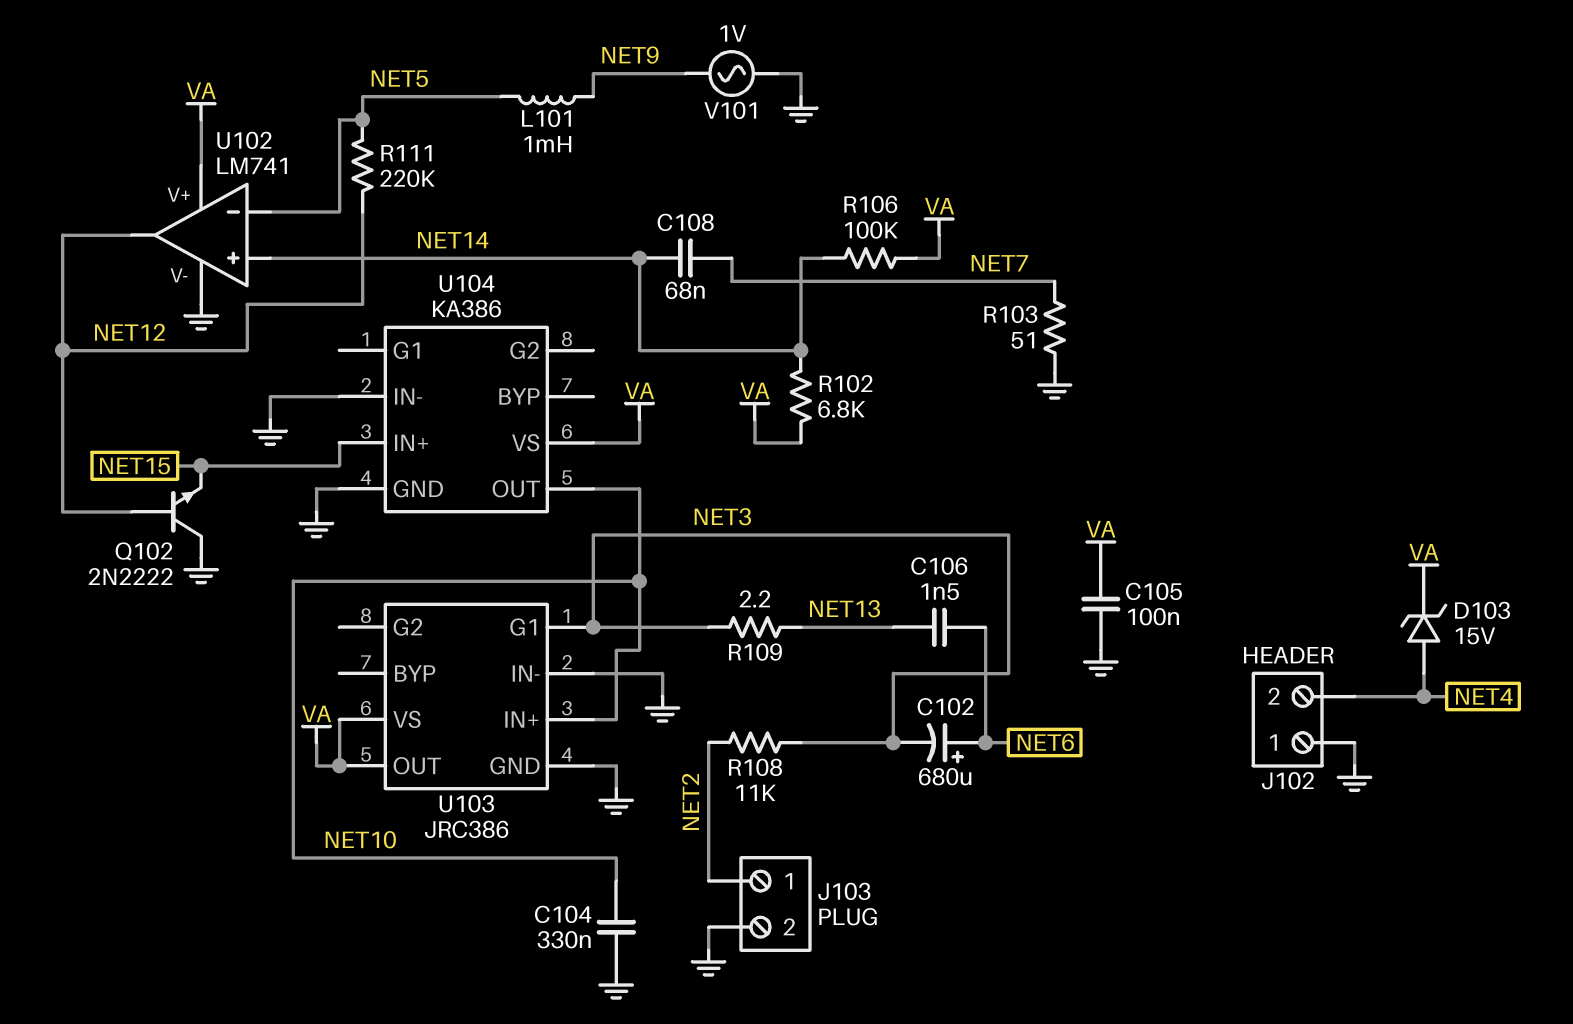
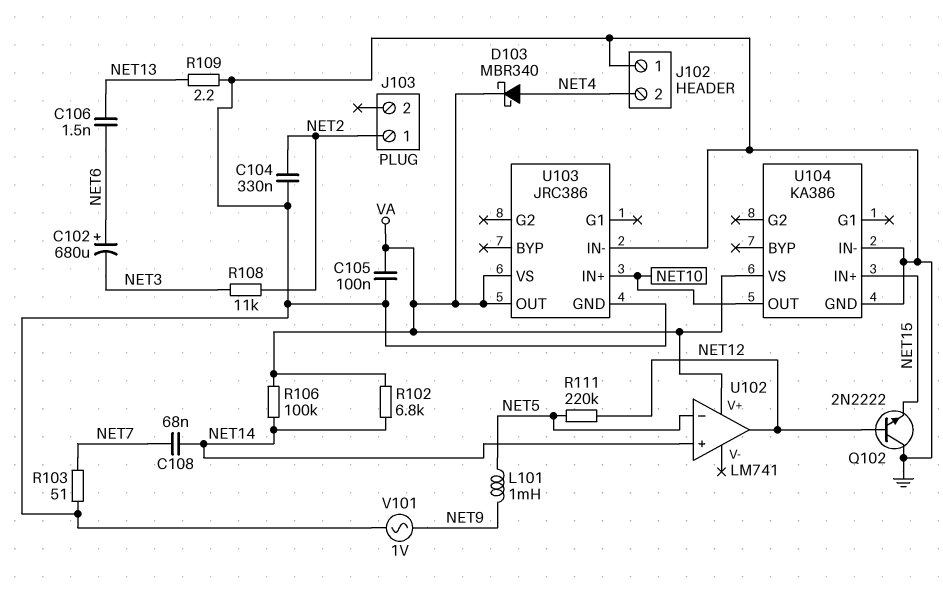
C104: 330nF (GND, NET10) -> 330nF (GND, NET2)
D103: zener 15V (A NET4, K VA) -> schottky MBR340 (A NET4, K VA)
J103 pin 2: GND -> none
R109: 2.2 (NET3, NET13) -> 2.2 (GND, NET13)
U102 pin V-: GND -> none
U103 pin G1: NET3 -> none

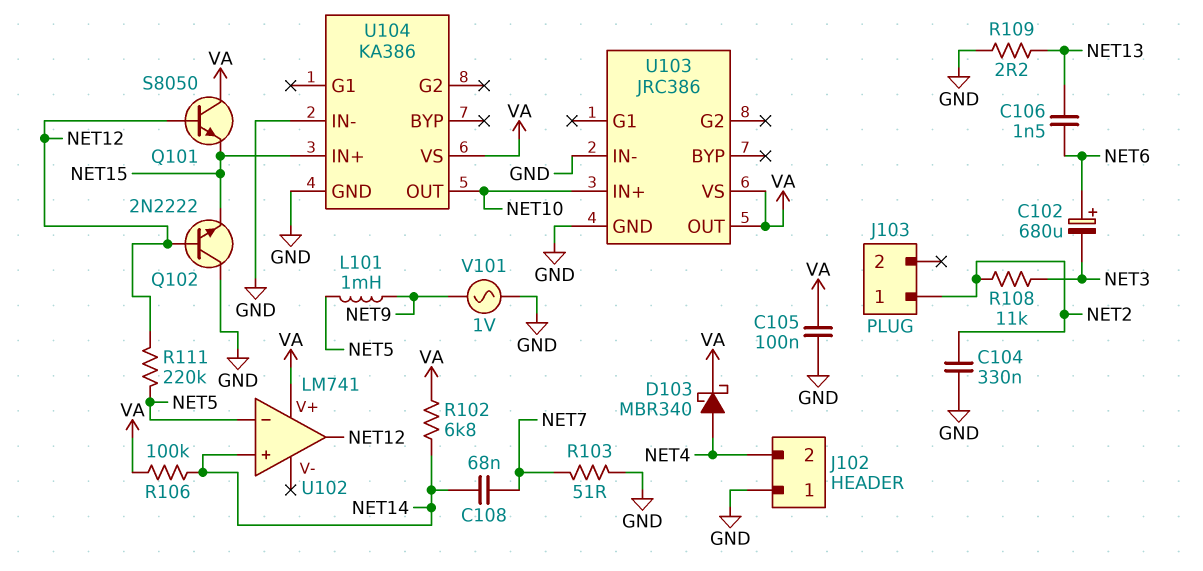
Q101: none -> NPN S8050 (B NET12, C VA, E NET15)

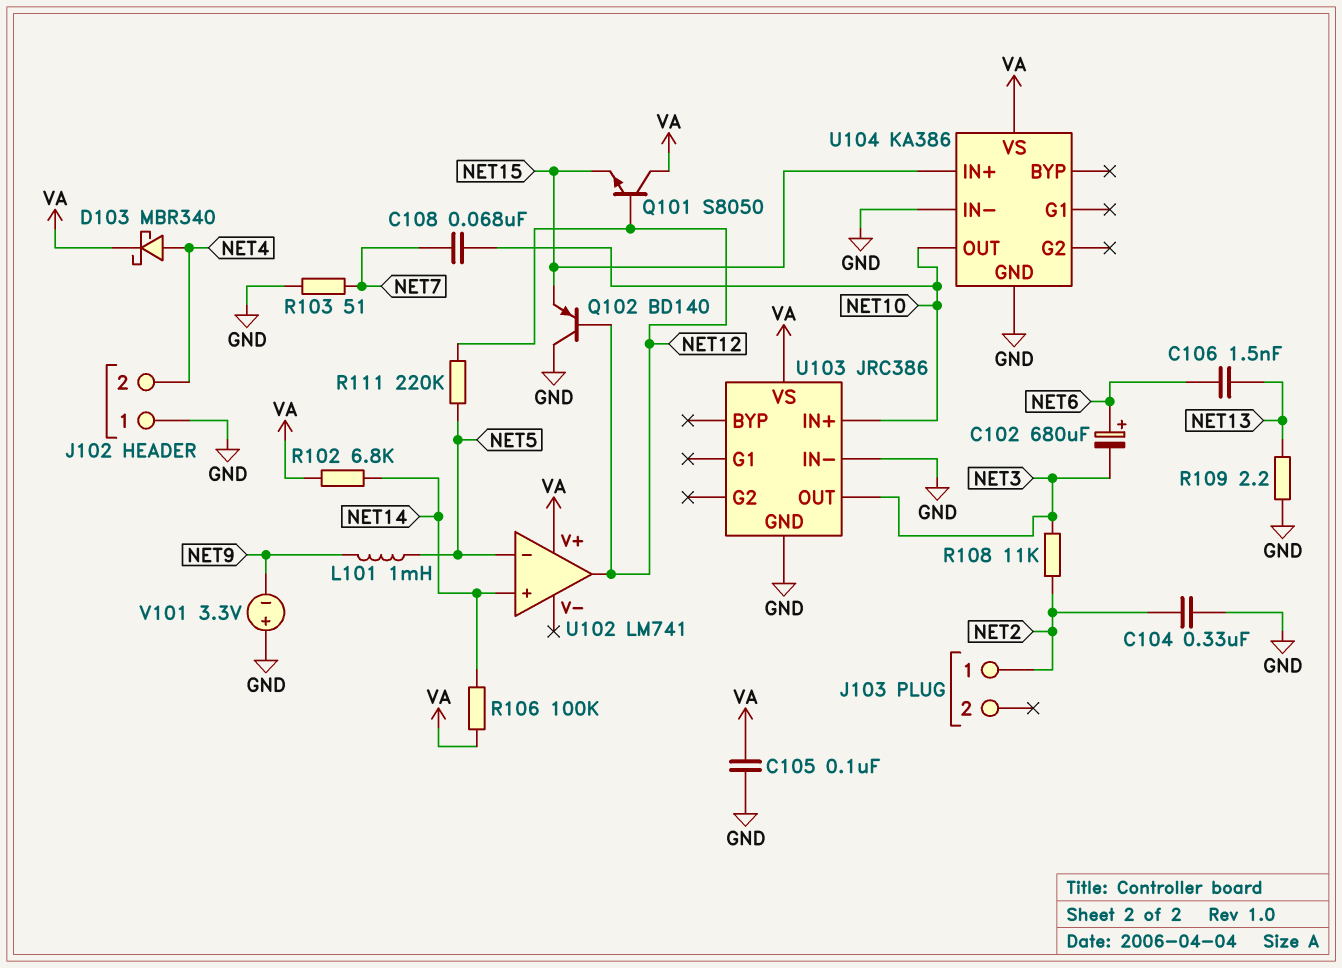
C108: 68nF (NET7, NET14) -> 68nF (NET7, NET10)
Q102: NPN 2N2222 (B NET12, C GND, E NET15) -> PNP BD140 (B NET12, C GND, E NET15)
U103 pin OUT: VA -> NET3
V101: AC 1V (GND, NET9) -> 3.3V (plus GND, minus NET9)

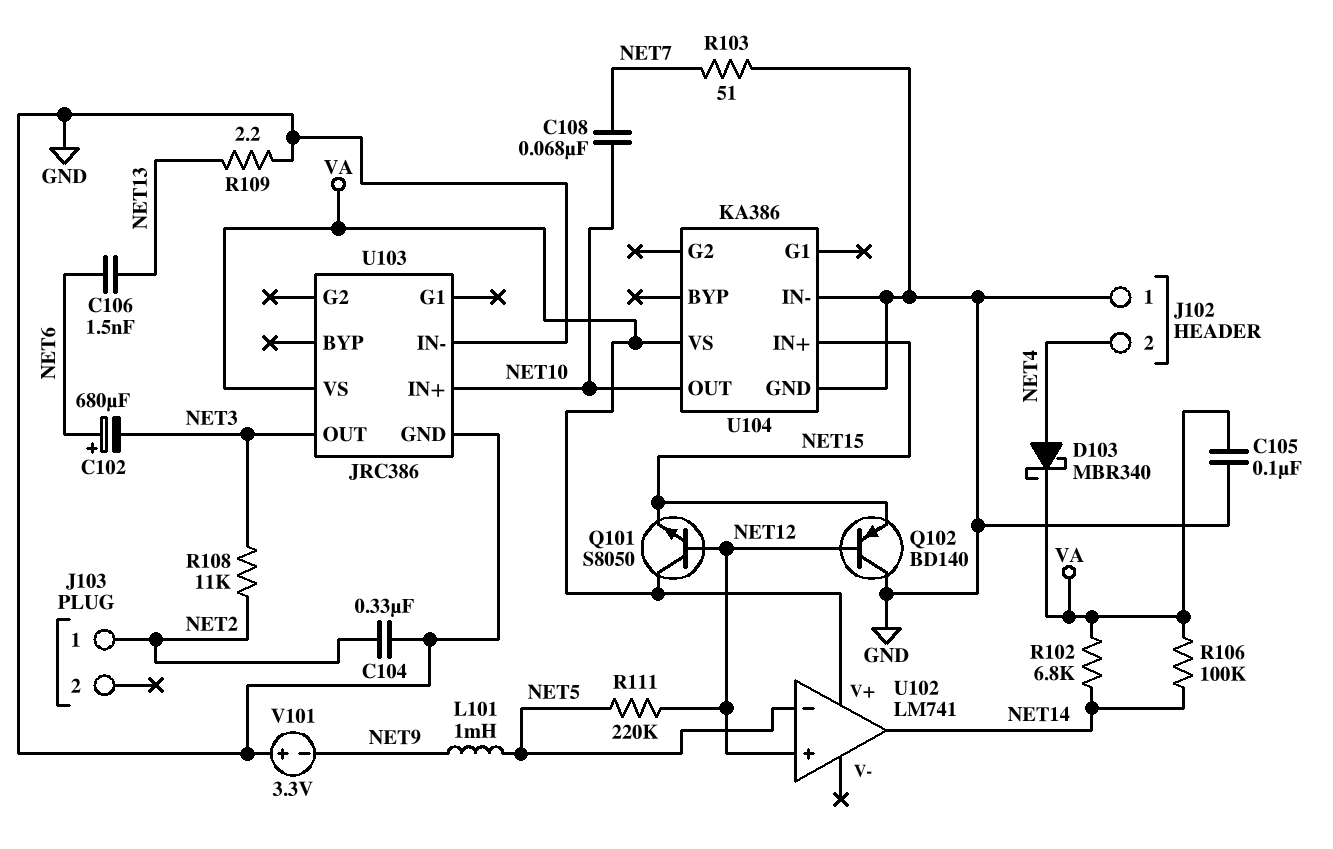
U102 pin in+: NET14 -> NET12
U102 pin out: NET12 -> NET14

